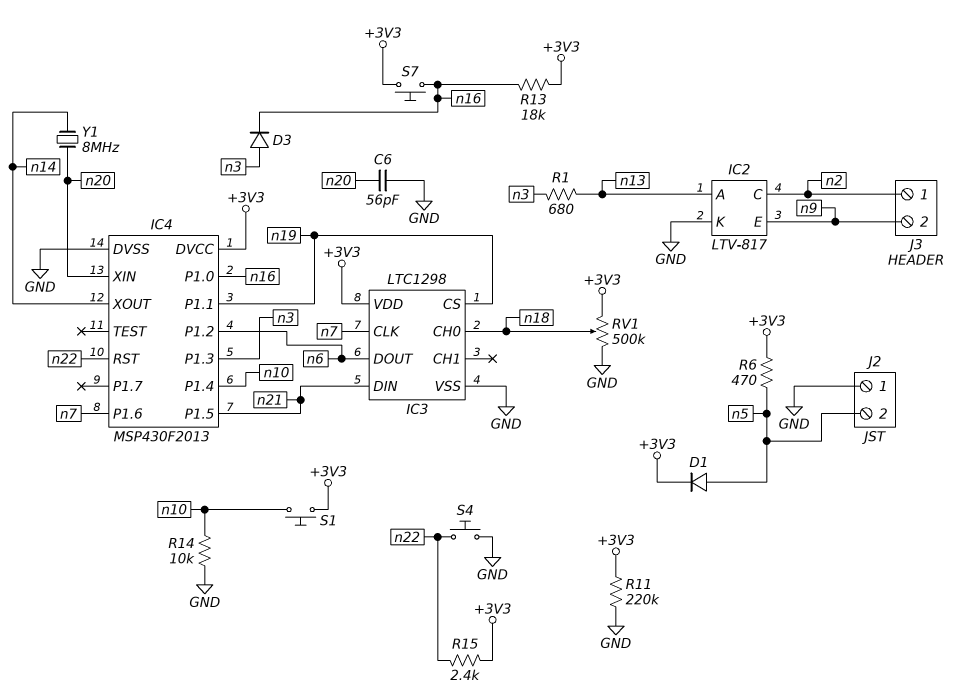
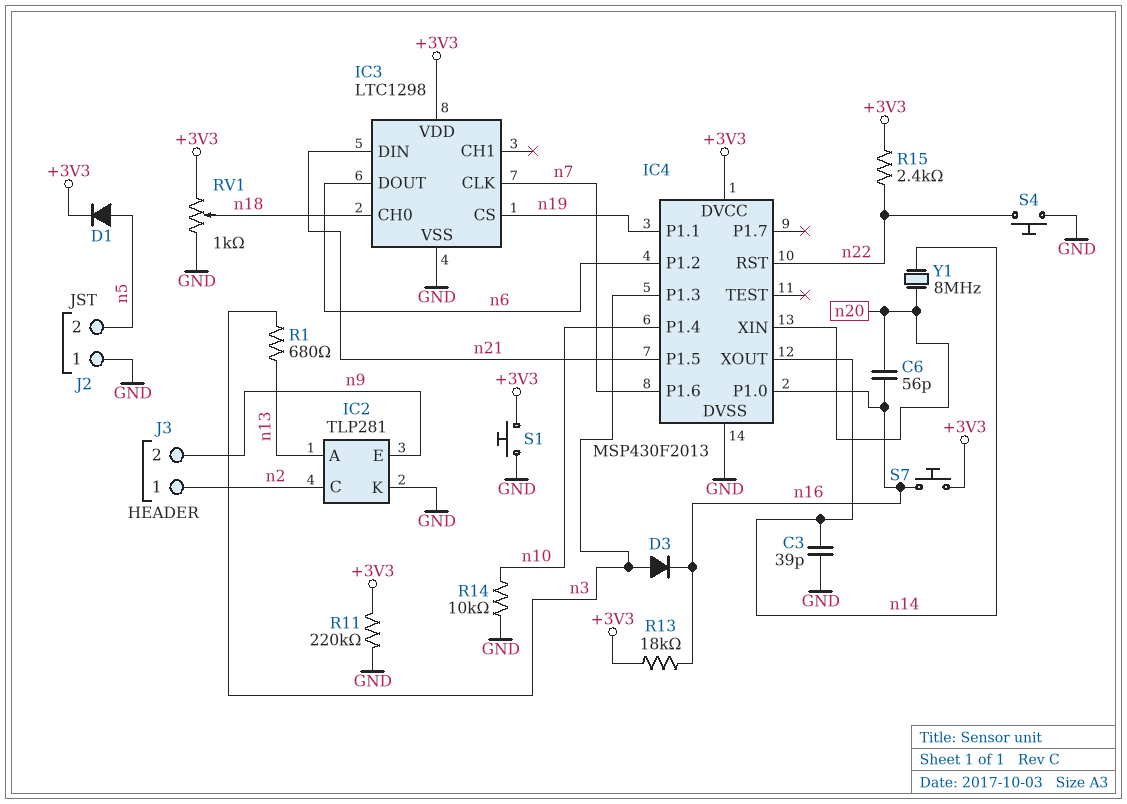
C3: none -> 39pF (GND, n14)
C6: 56pF (GND, n20) -> 56pF (n16, n20)
IC2: LTV-817 -> TLP281
R6: 470 (+3V3, n5) -> none
RV1: 500k (+3V3, GND, wiper n18) -> 1k (+3V3, GND, wiper n18)
S1: button (+3V3, n10) -> button (+3V3, GND)

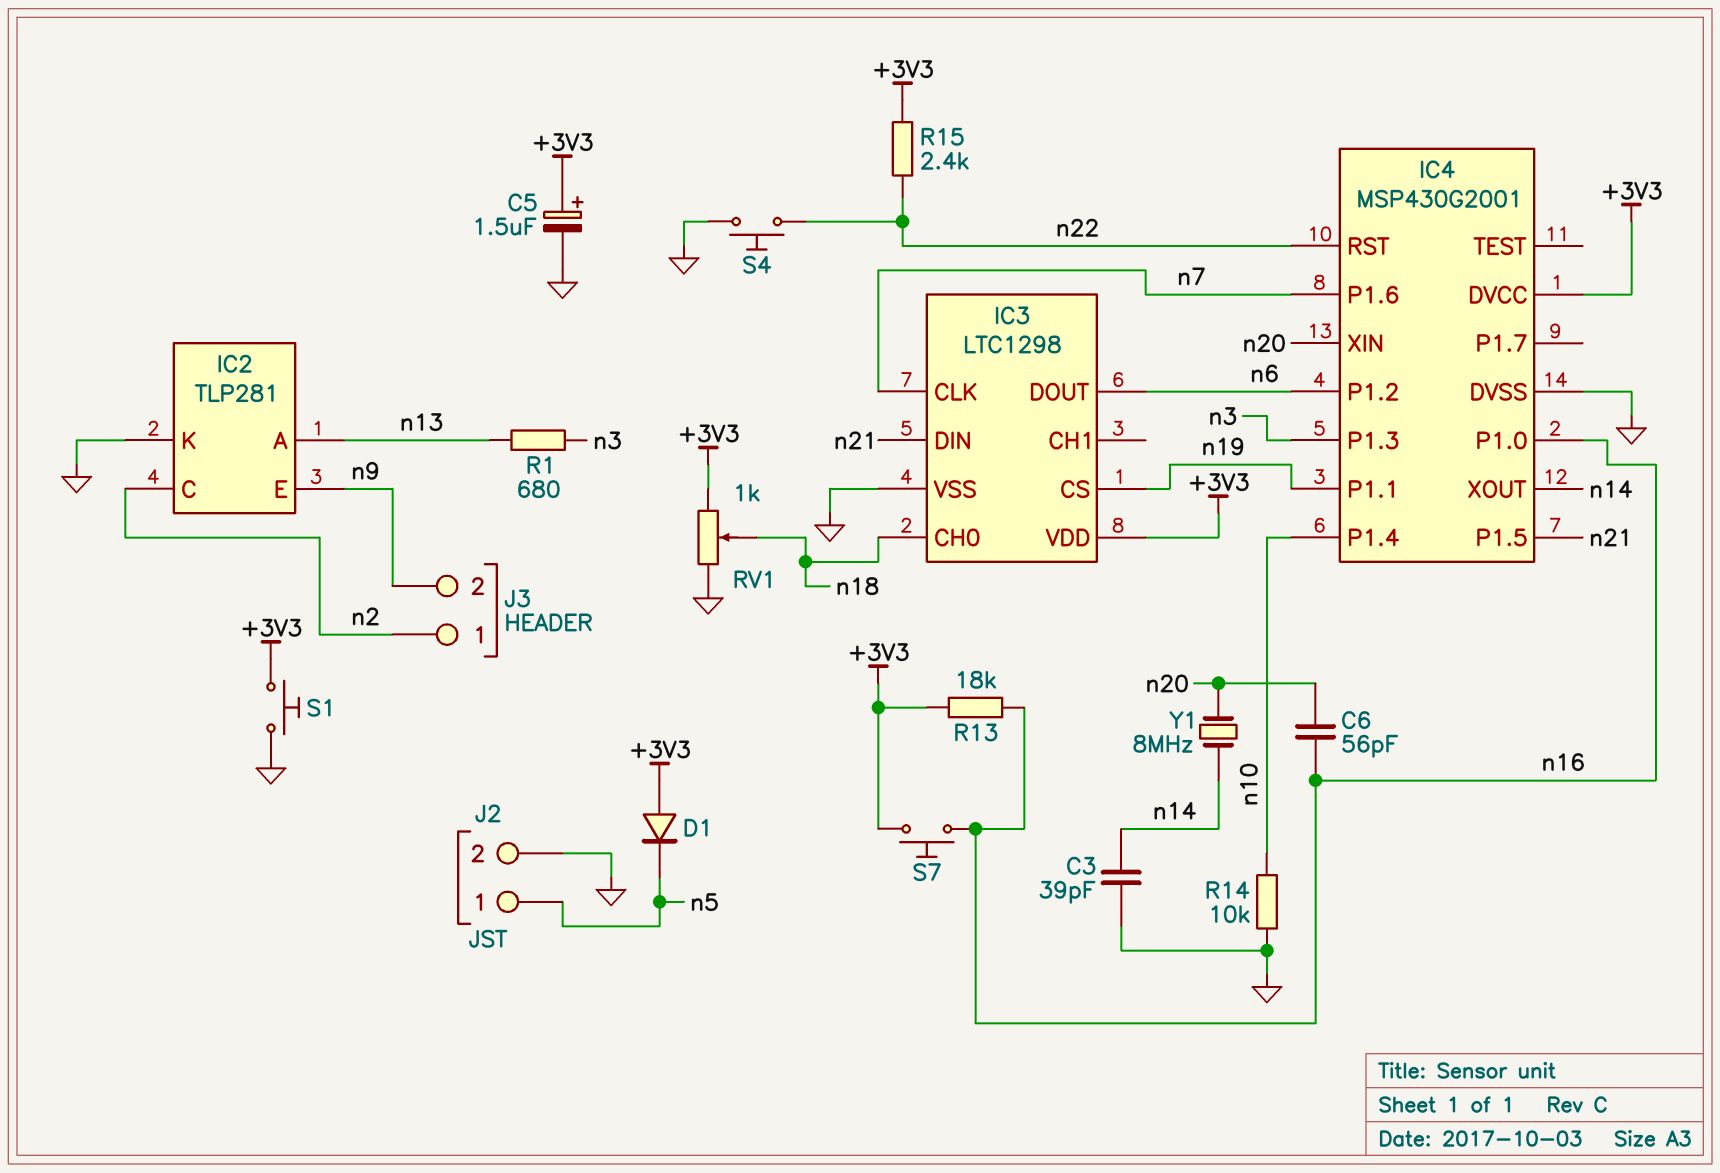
C5: none -> 1.5uF (plus +3V3, minus GND)
D1: diode (A n5, K +3V3) -> diode (A +3V3, K n5)
D3: diode (A n3, K n16) -> none
IC4: MSP430F2013 -> MSP430G2001
J2 pin 1: GND -> n5
J2 pin 2: n5 -> GND
R11: 220k (+3V3, GND) -> none

